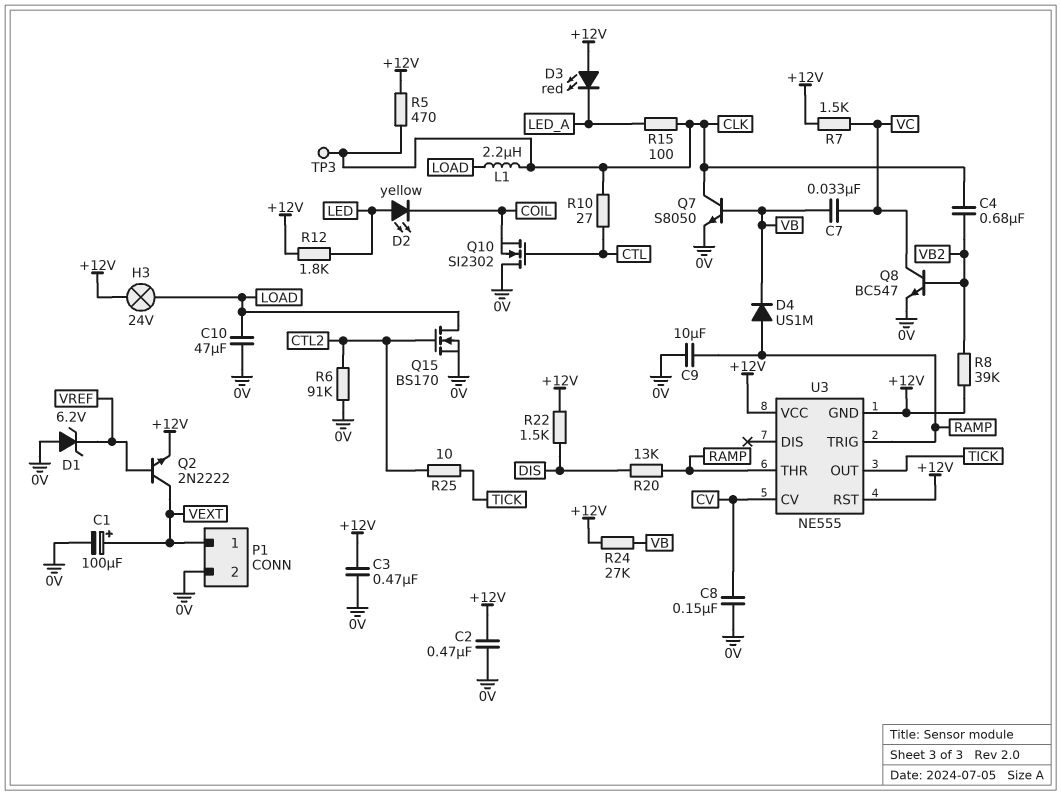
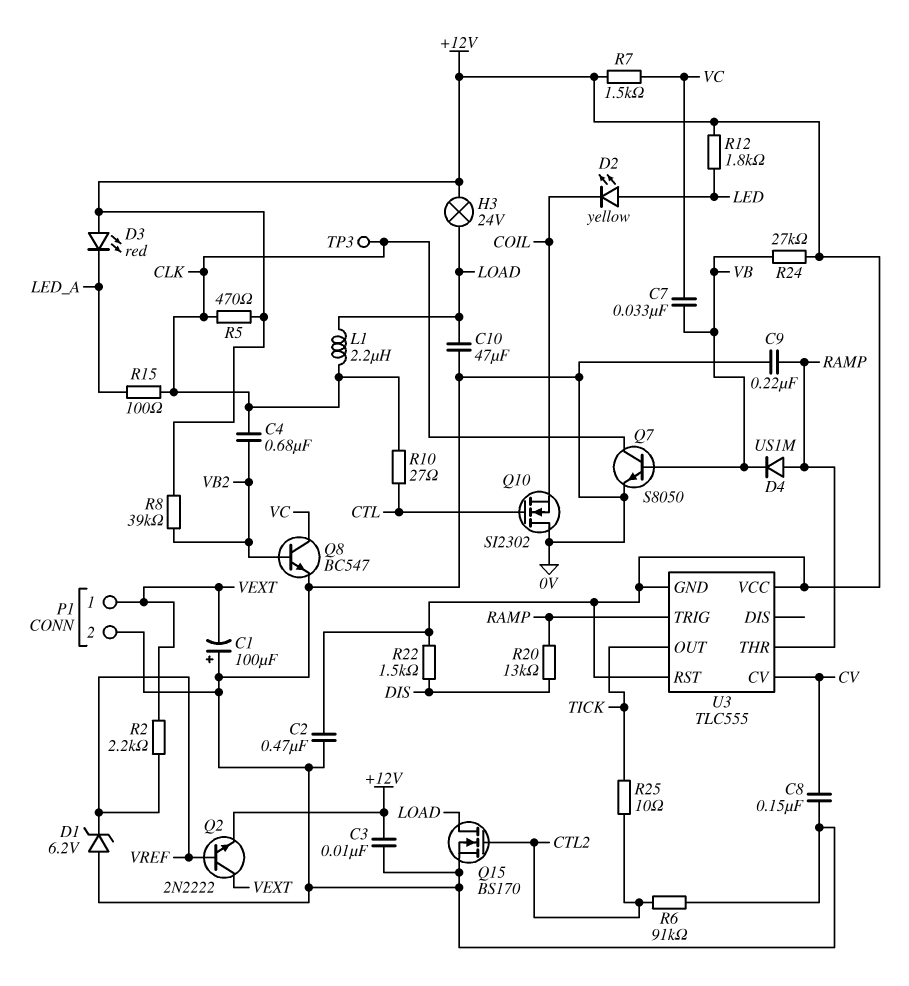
C1: 100uF (plus VEXT, minus 0V) -> 100uF (plus 0V, minus VEXT)
C3: 470nF (+12V, 0V) -> 10nF (+12V, 0V)
C9: 10uF (0V, RAMP) -> 220nF (0V, RAMP)
R2: none -> 2.2k (VEXT, VREF)
U3: NE555 -> TLC555

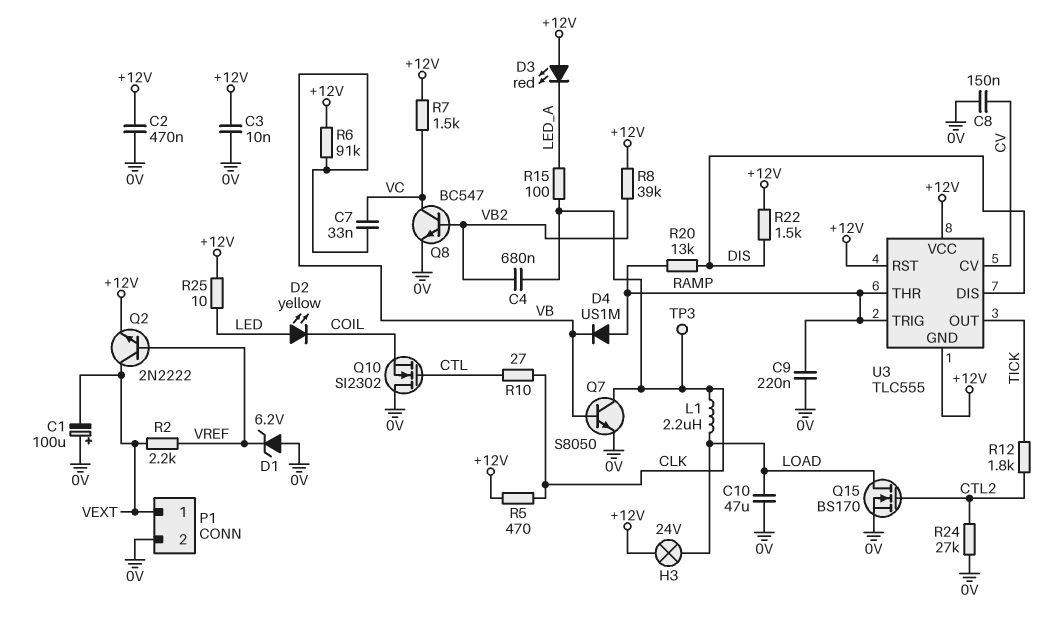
R6: 91k (0V, CTL2) -> 91k (+12V, VB)
R12: 1.8k (+12V, LED) -> 1.8k (CTL2, TICK)
R24: 27k (+12V, VB) -> 27k (0V, CTL2)
R25: 10 (CTL2, TICK) -> 10 (+12V, LED)
U3 pin DIS: none -> DIS

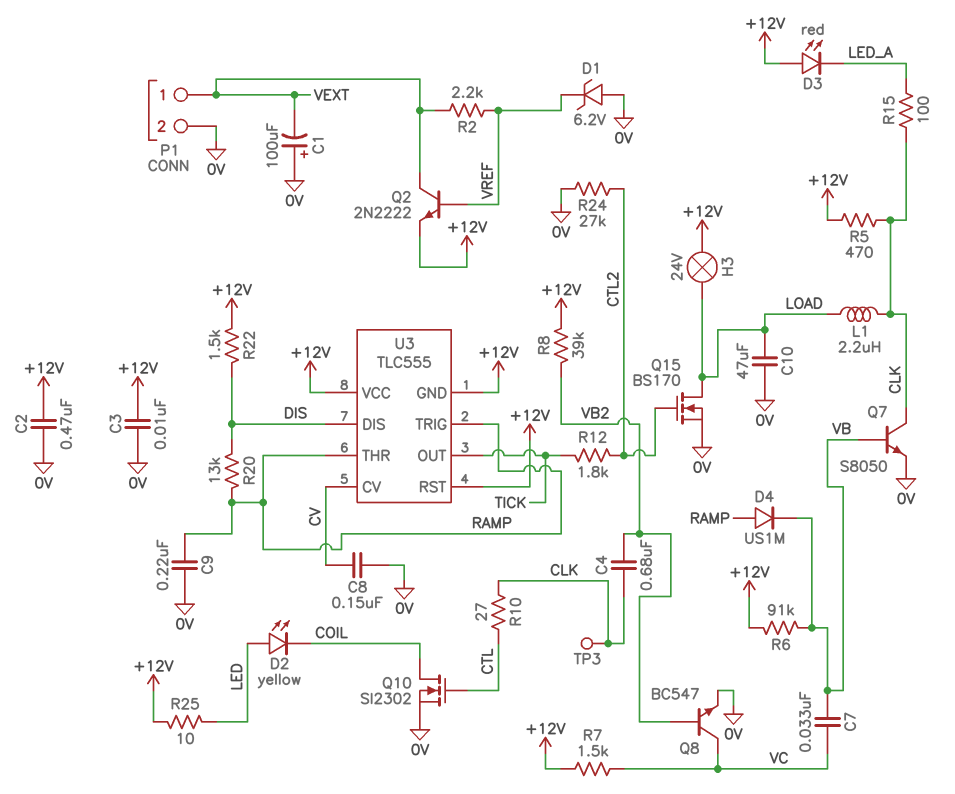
Q10: NMOS SI2302 (G CTL, D 0V, S COIL) -> NMOS SI2302 (G CTL, D COIL, S 0V)

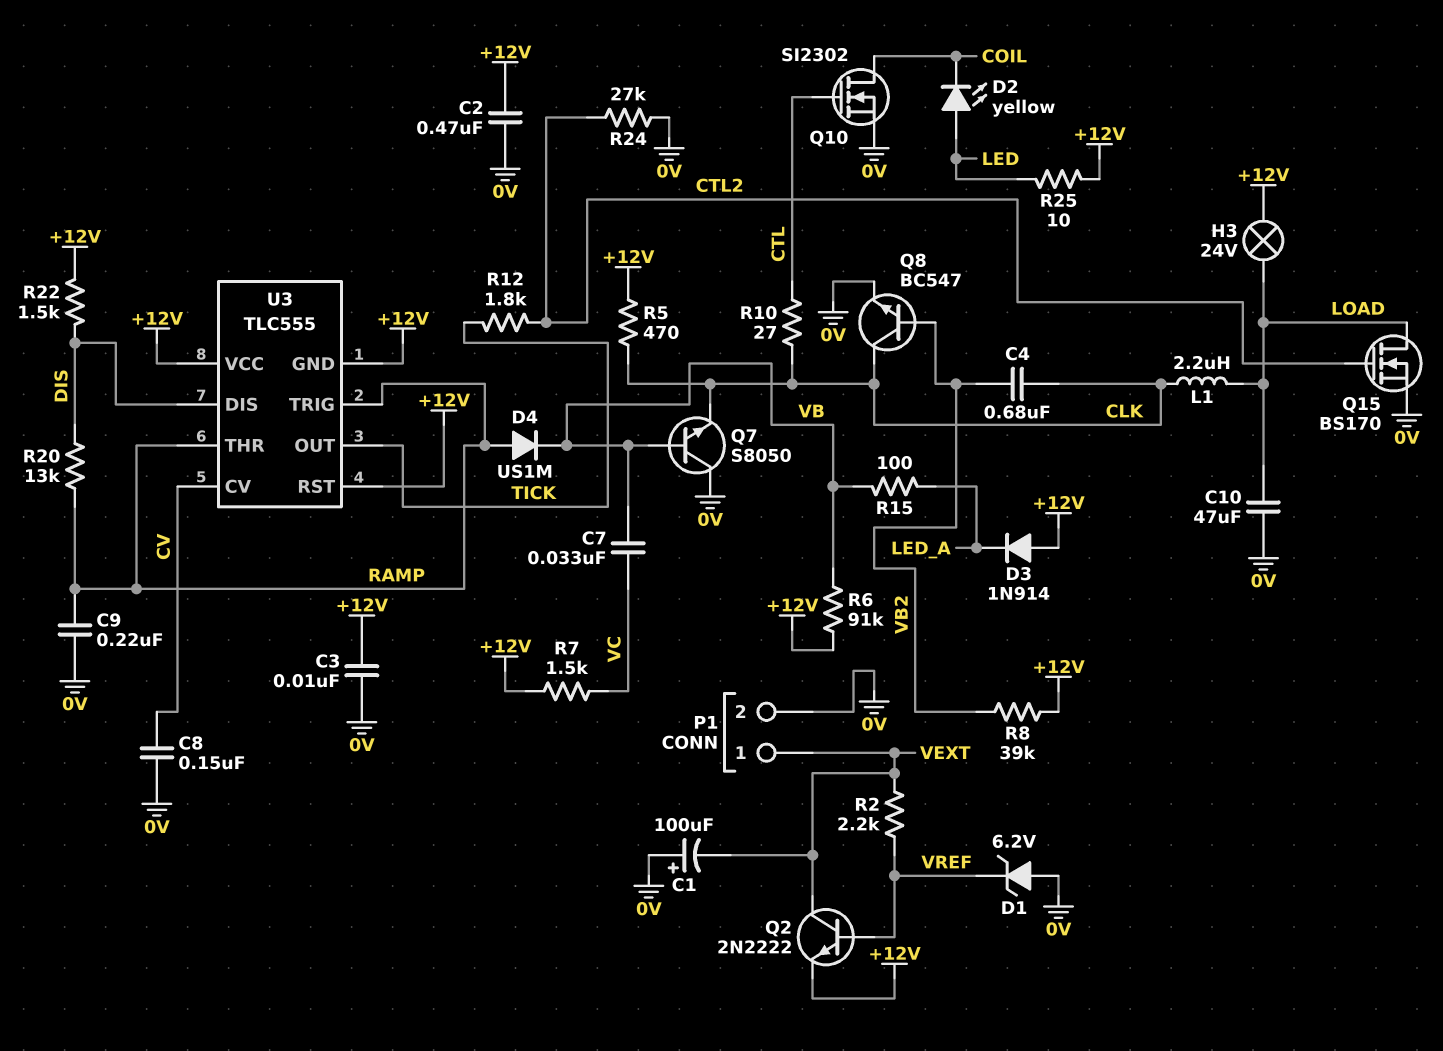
D3: LED red (A +12V, K LED_A) -> diode 1N914 (A +12V, K LED_A)
Q7: NPN S8050 (B VB, C CLK, E 0V) -> NPN S8050 (B VB, C 0V, E CLK)
Q8: NPN BC547 (B VB2, C VC, E 0V) -> NPN BC547 (B VB2, C CLK, E 0V)
R15: 100 (CLK, LED_A) -> 100 (LED_A, VB)
TP3: test point (CLK) -> none

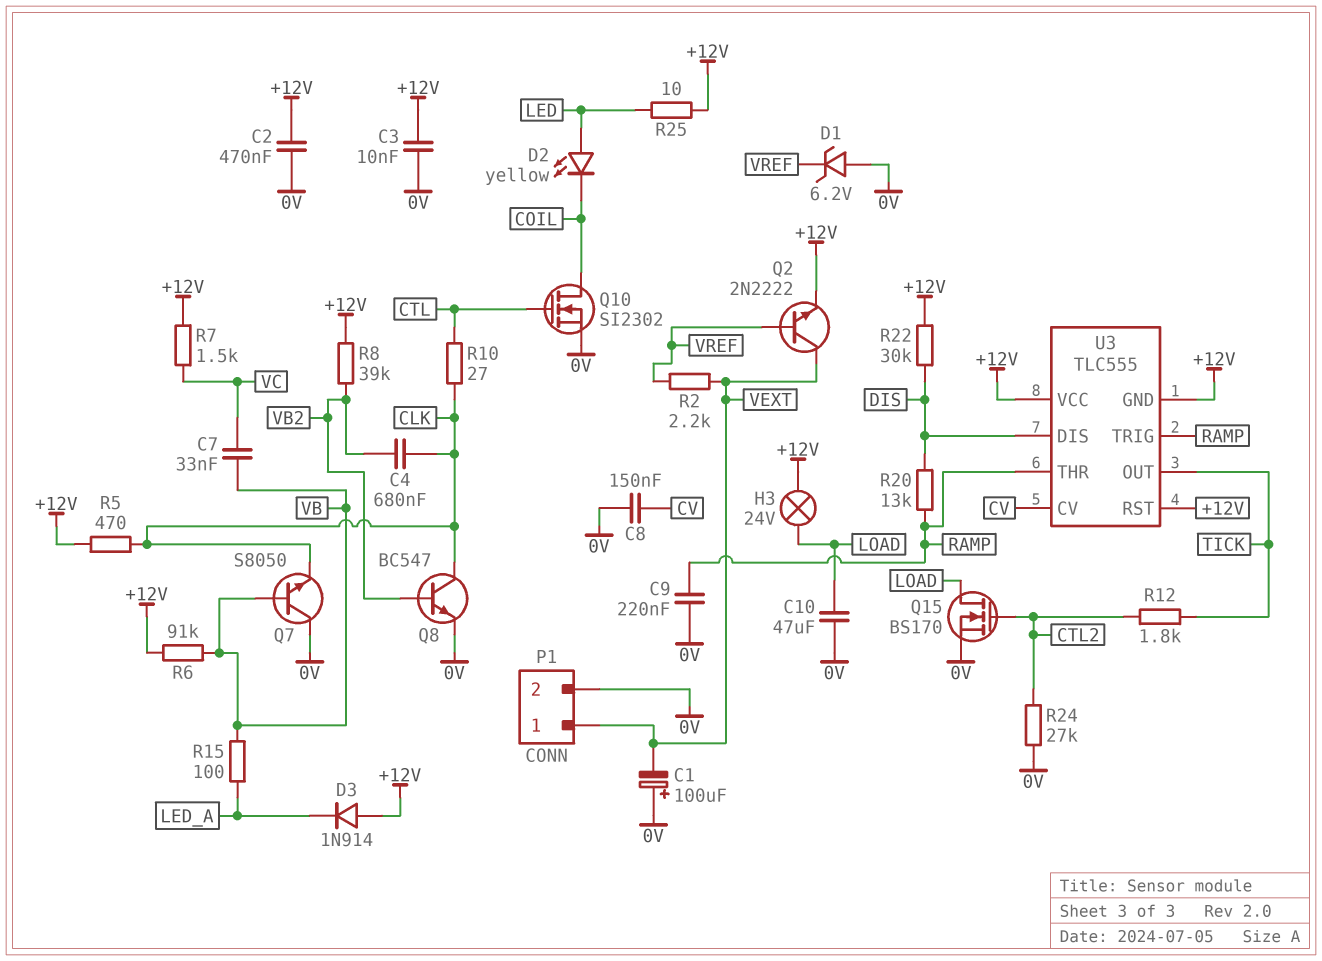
D4: diode US1M (A RAMP, K VB) -> none
L1: 2.2uH (CLK, LOAD) -> none
R22: 1.5k (+12V, DIS) -> 30k (+12V, DIS)

